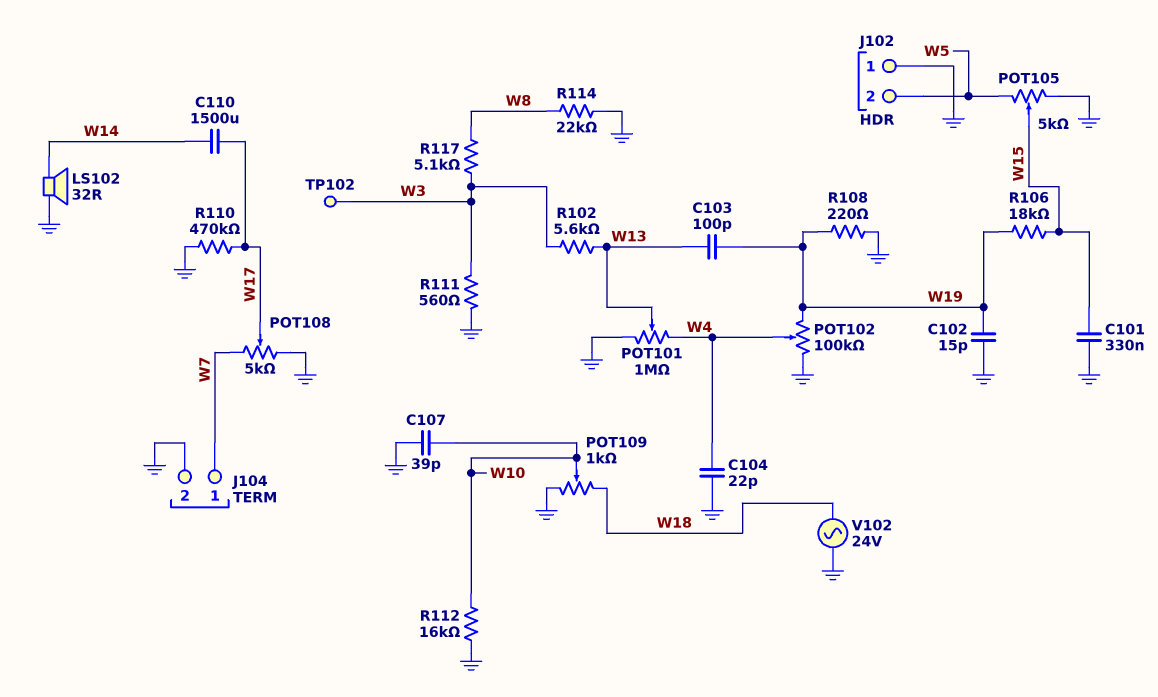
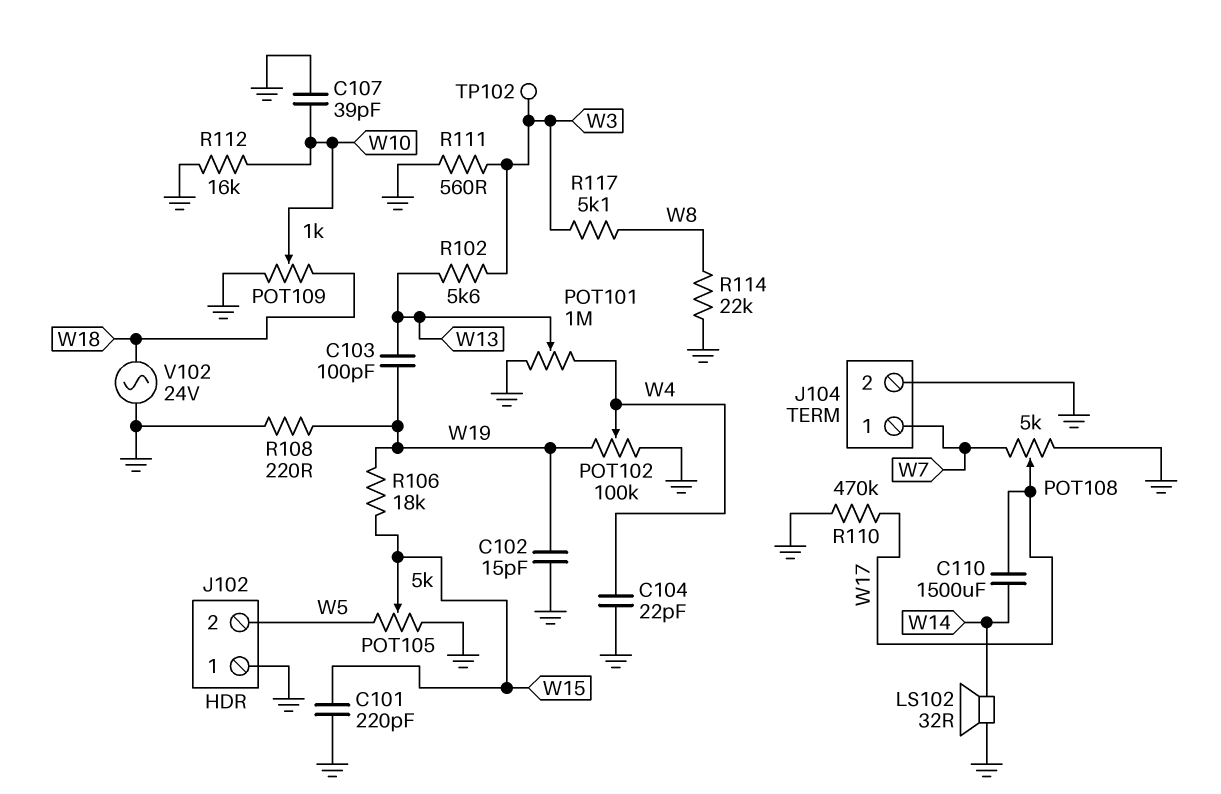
C101: 330nF (GND, W15) -> 220pF (GND, W15)

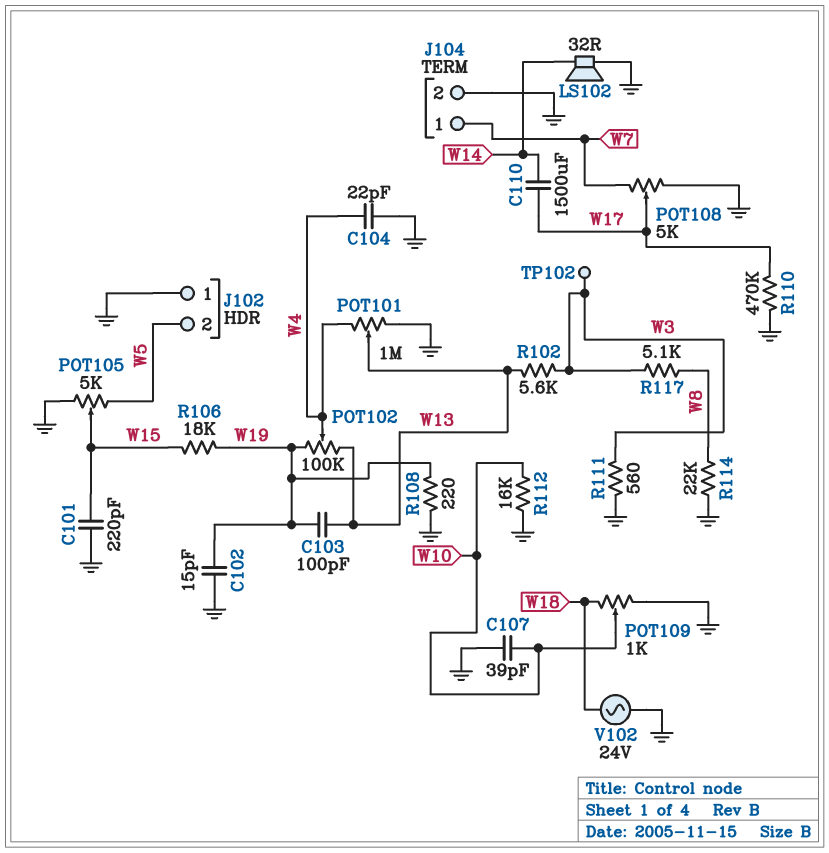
POT102: 100k (GND, W19, wiper W4) -> 100k (W13, W19, wiper W4)

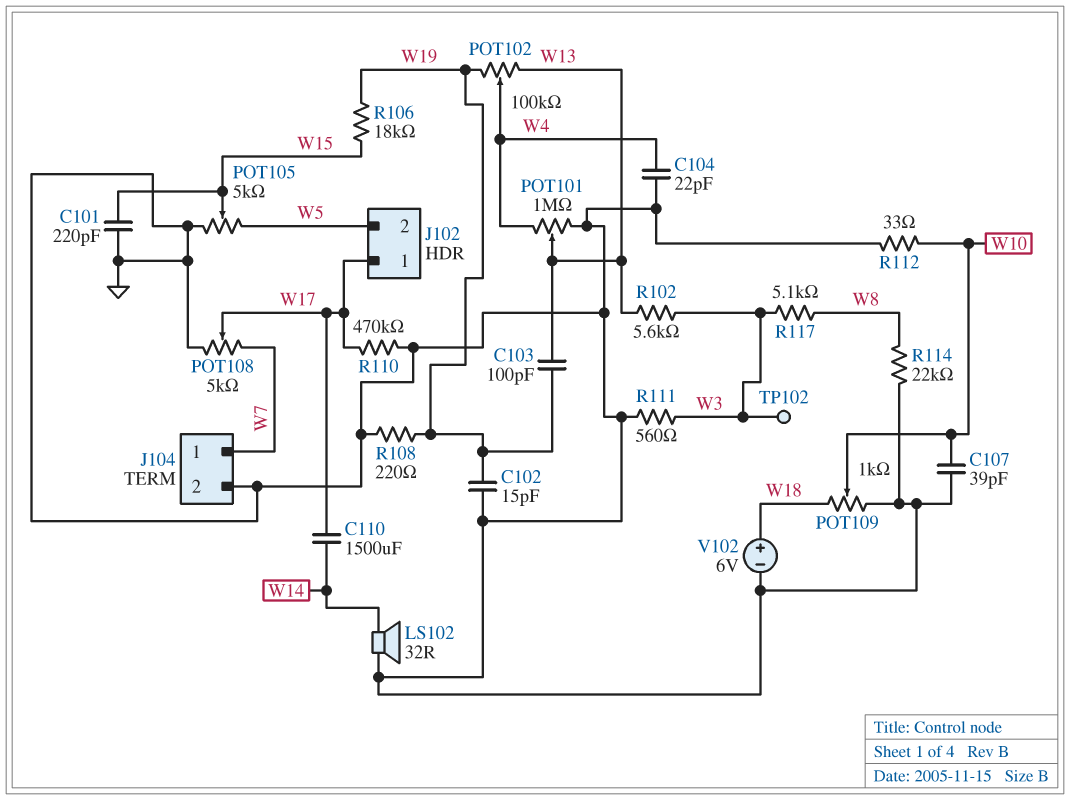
J102 pin 1: GND -> W17
R112: 16k (GND, W10) -> 33 (GND, W10)
V102: AC 24V (GND, W18) -> 6V (plus W18, minus GND)

